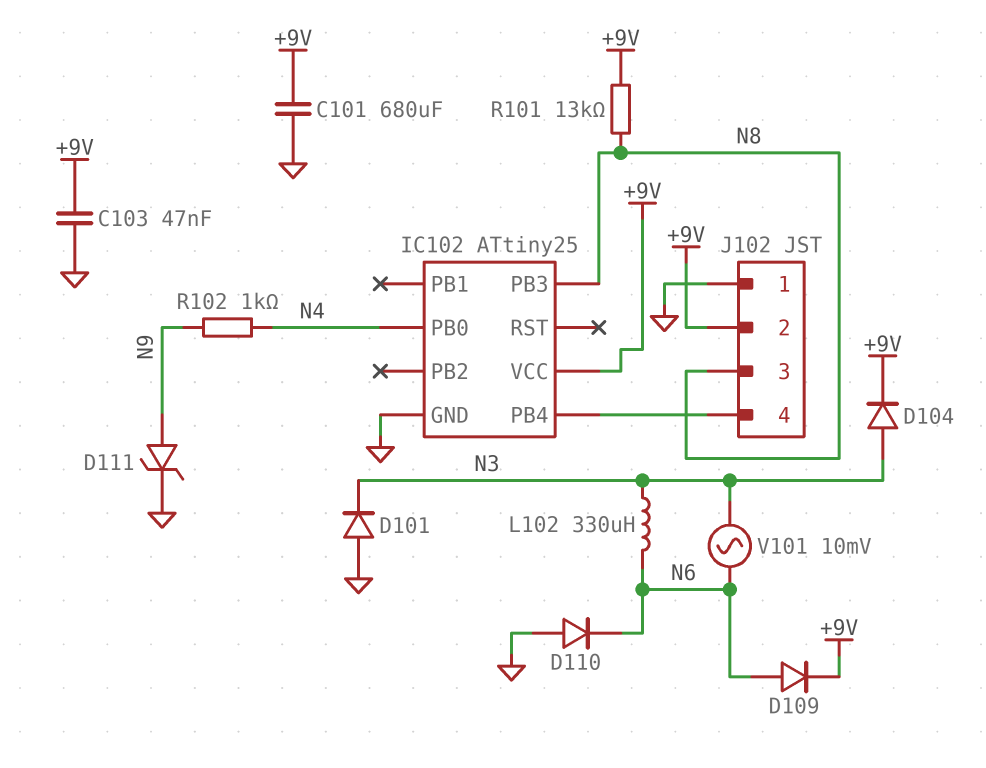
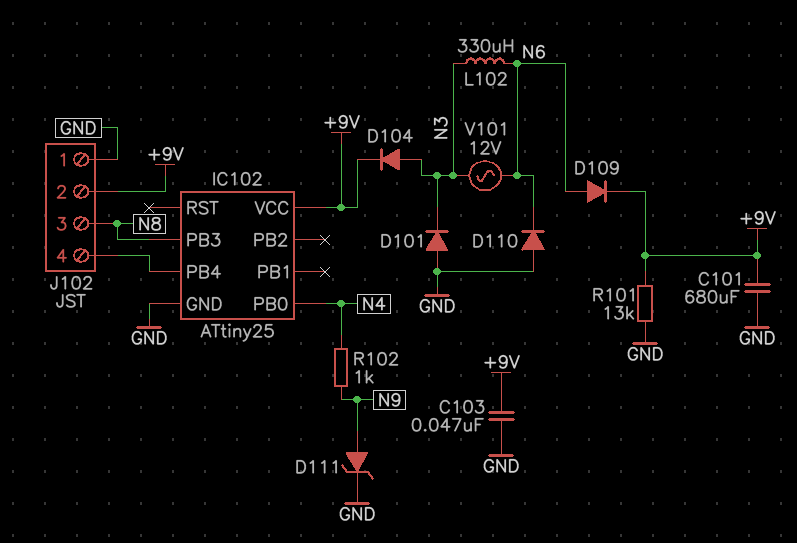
R101: 13k (+9V, N8) -> 13k (+9V, GND)
V101: AC 10mV (N3, N6) -> AC 12V (N3, N6)

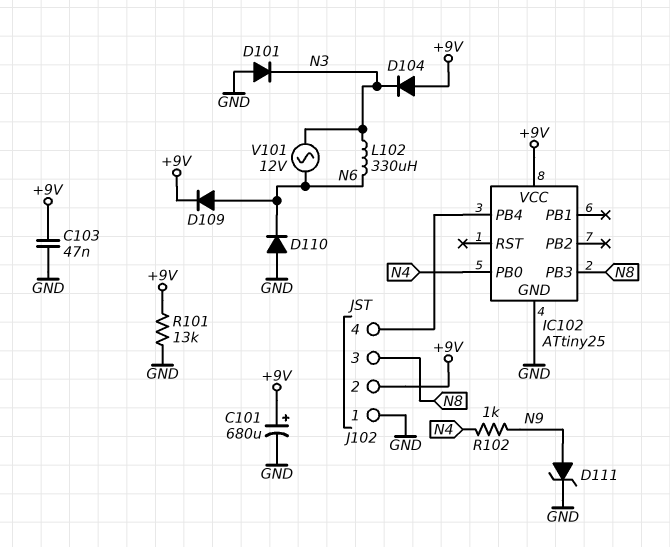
C101: 680uF (+9V, GND) -> 680uF (plus +9V, minus GND)
D104: diode (A N3, K +9V) -> diode (A +9V, K N3)

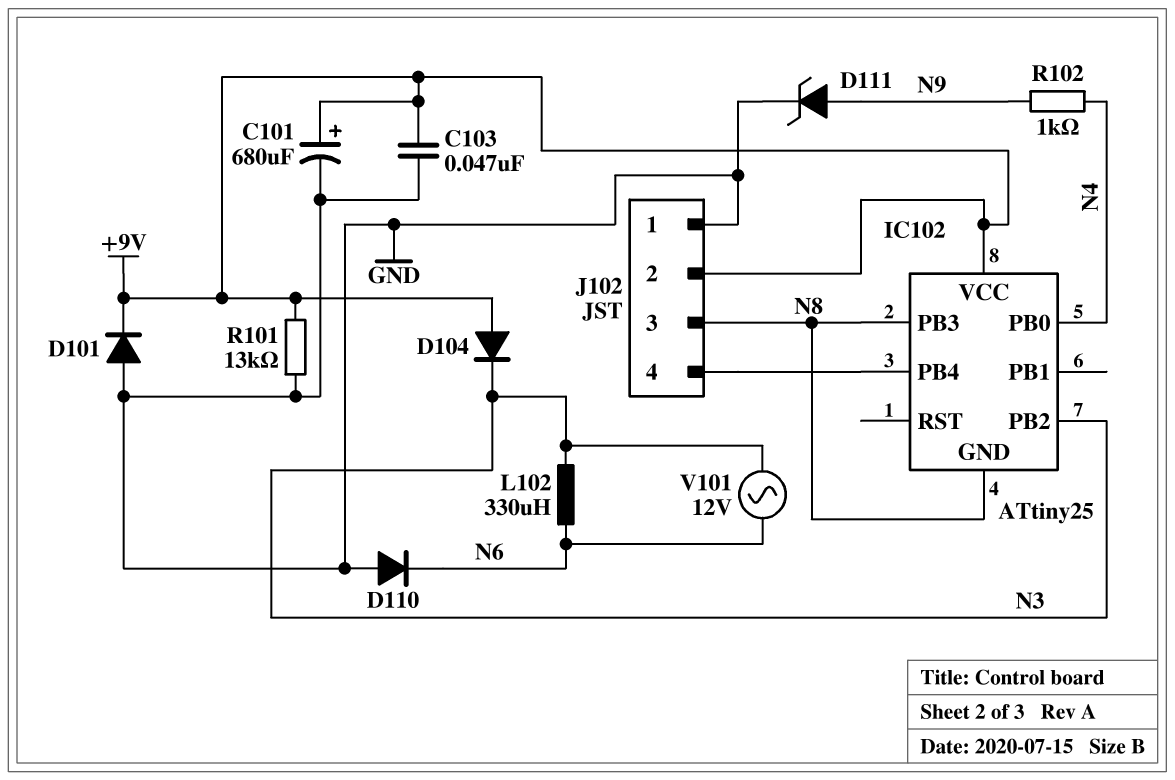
D101: diode (A GND, K N3) -> diode (A GND, K +9V)
D109: diode (A N6, K +9V) -> none
IC102 pin GND: GND -> N8
IC102 pin PB2: none -> N3

